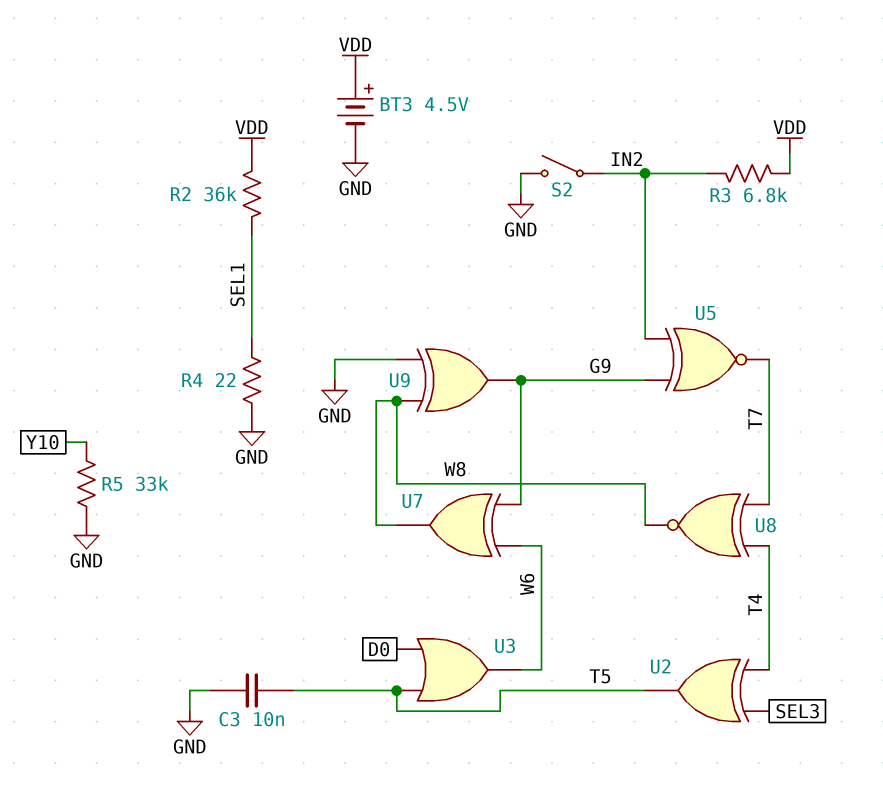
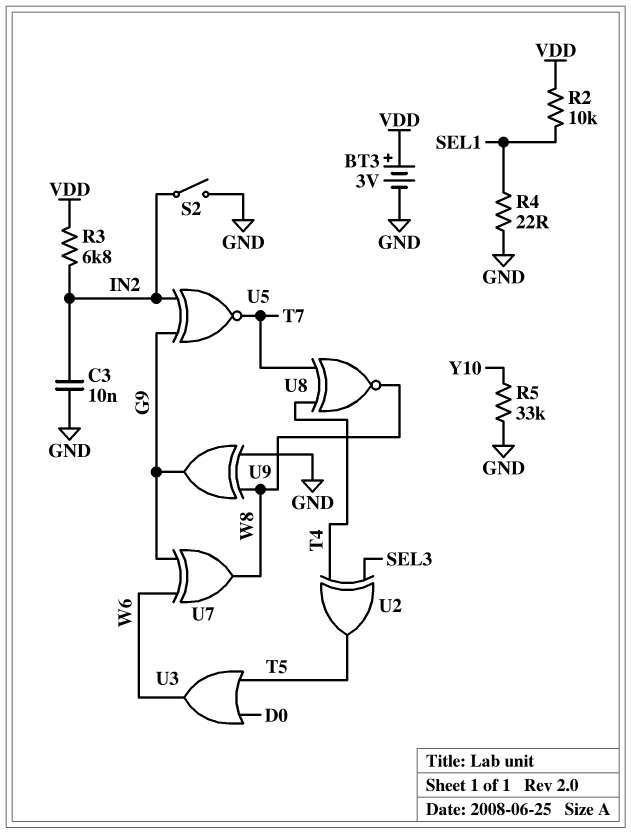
BT3: 4.5V (plus VDD, minus GND) -> 3V (plus VDD, minus GND)
C3: 10nF (GND, T5) -> 10nF (GND, IN2)
R2: 36k (SEL1, VDD) -> 10k (SEL1, VDD)

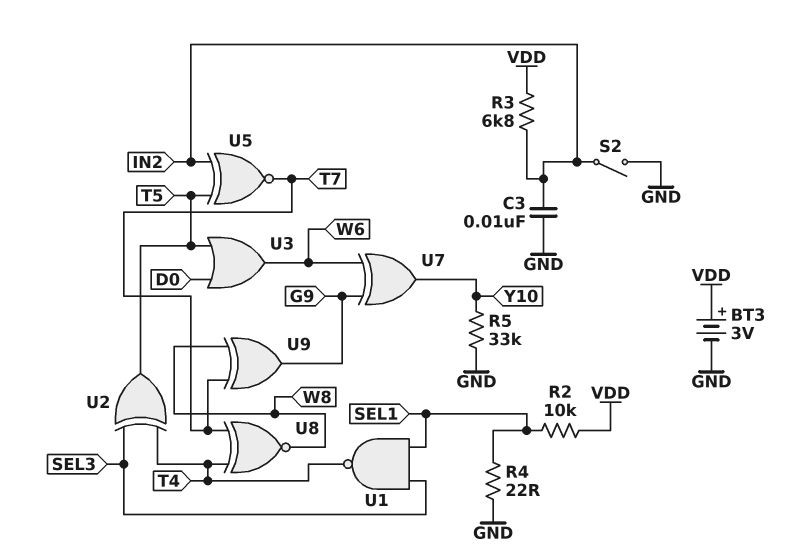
U1: none -> NAND (in SEL1, in SEL3, out T4)
U5: XNOR (in G9, in IN2, out T7) -> XNOR (in IN2, in T5, out T7)
U7: XOR (in G9, in W6, out W8) -> XOR (in G9, in W6, out Y10)
U9: XOR (in GND, in W8, out G9) -> XOR (in T7, in W8, out G9)

